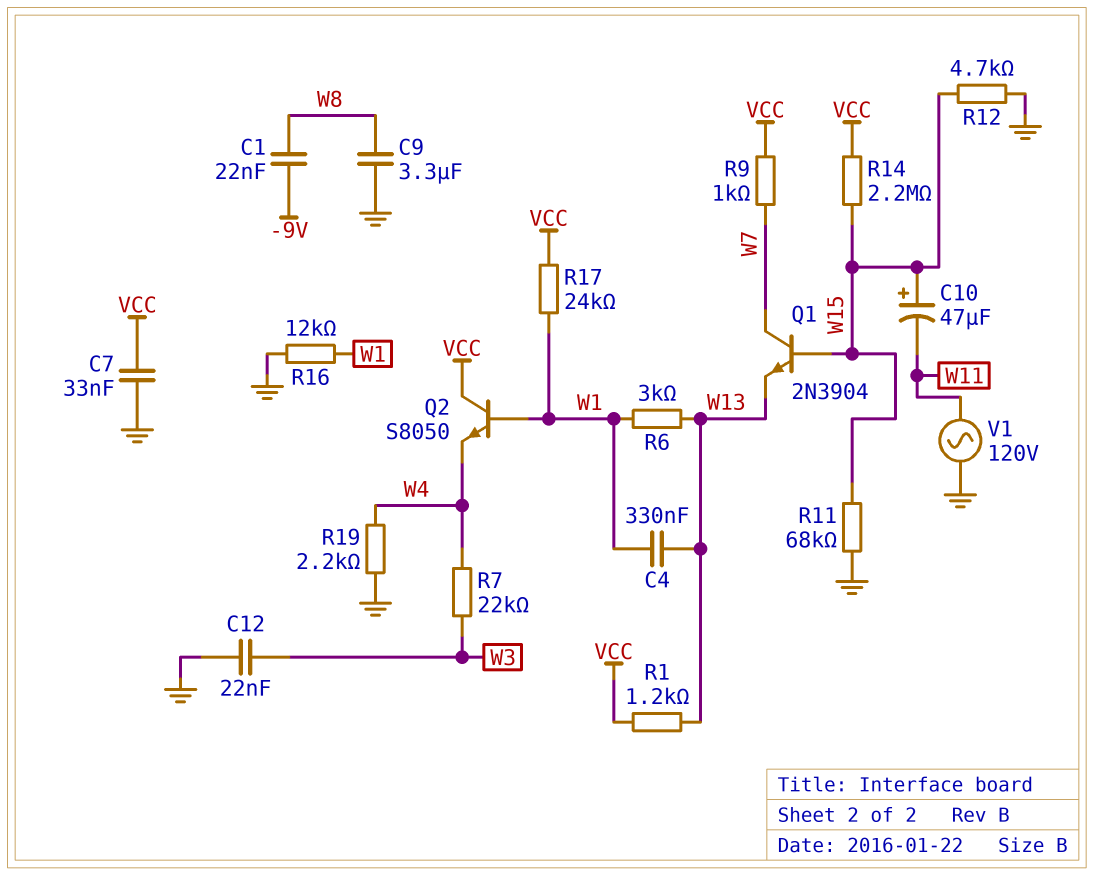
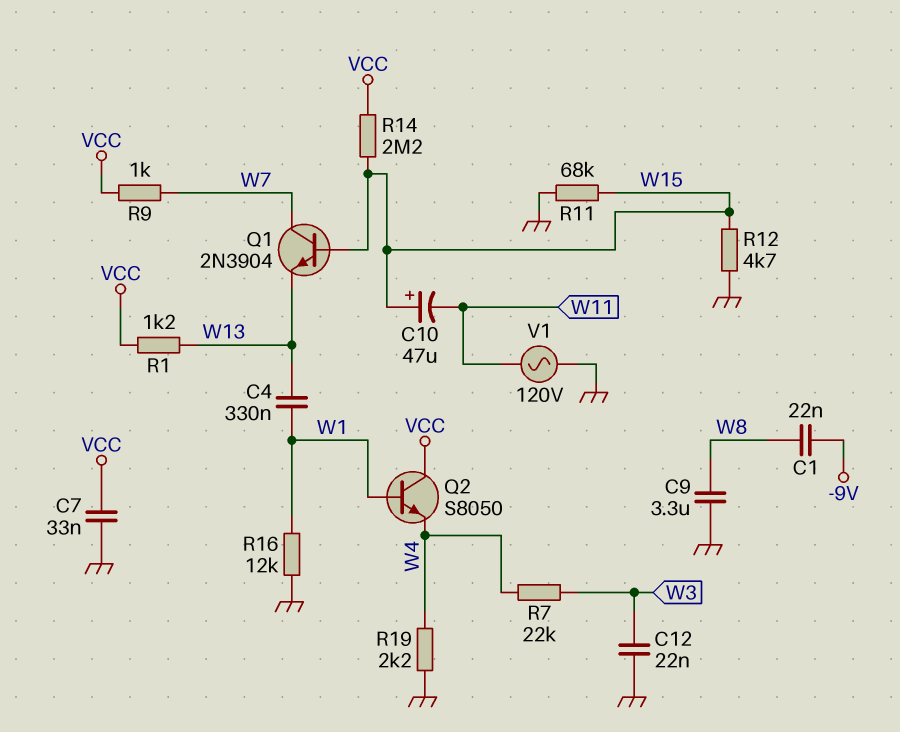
R6: 3k (W1, W13) -> none
R17: 24k (VCC, W1) -> none

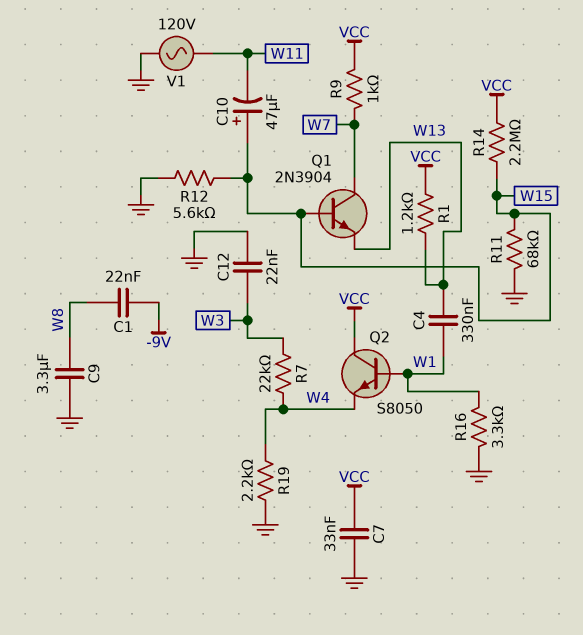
R12: 4.7k (GND, W15) -> 5.6k (GND, W15)
R16: 12k (GND, W1) -> 3.3k (GND, W1)

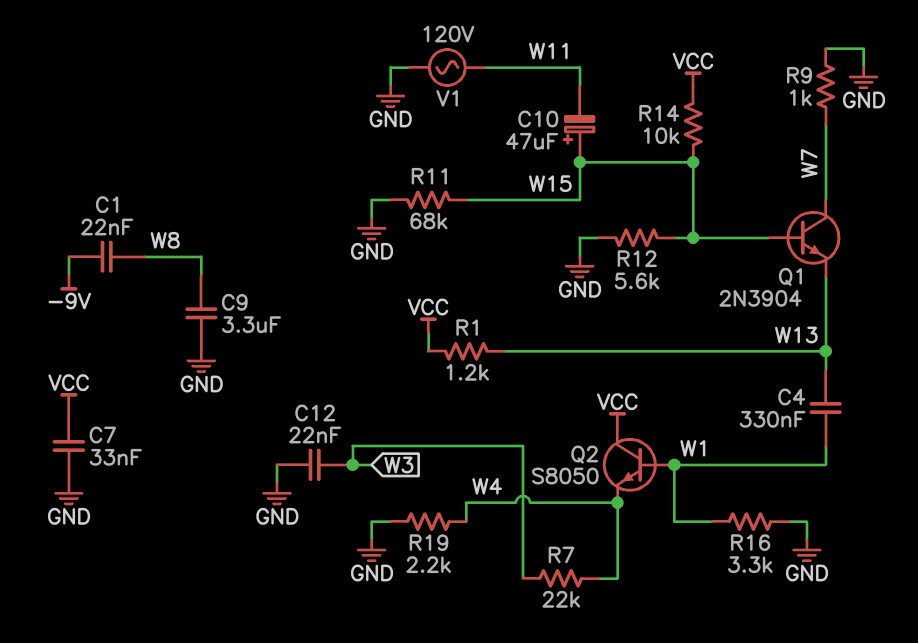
R9: 1k (VCC, W7) -> 1k (GND, W7)
R14: 2.2M (VCC, W15) -> 10k (VCC, W15)

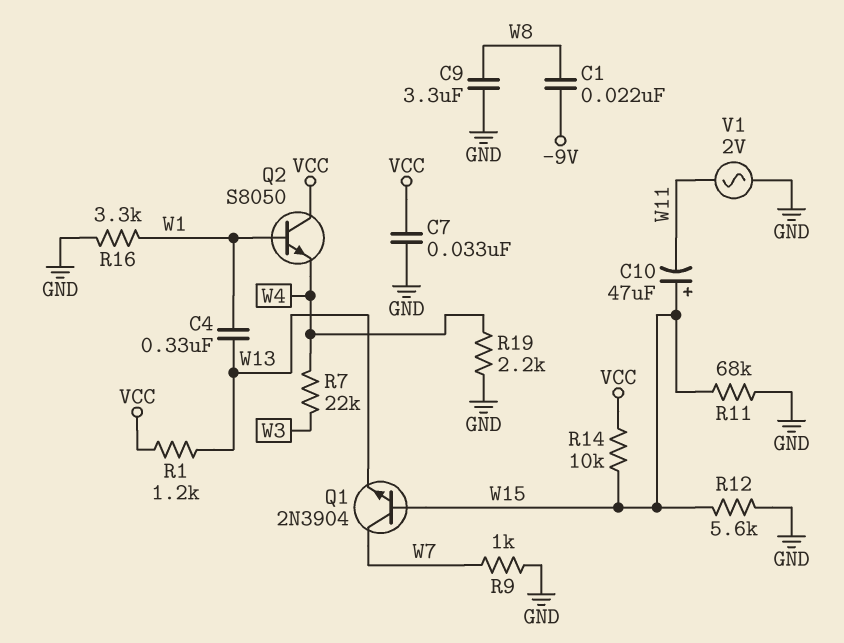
C12: 22nF (GND, W3) -> none
V1: AC 120V (GND, W11) -> AC 2V (GND, W11)

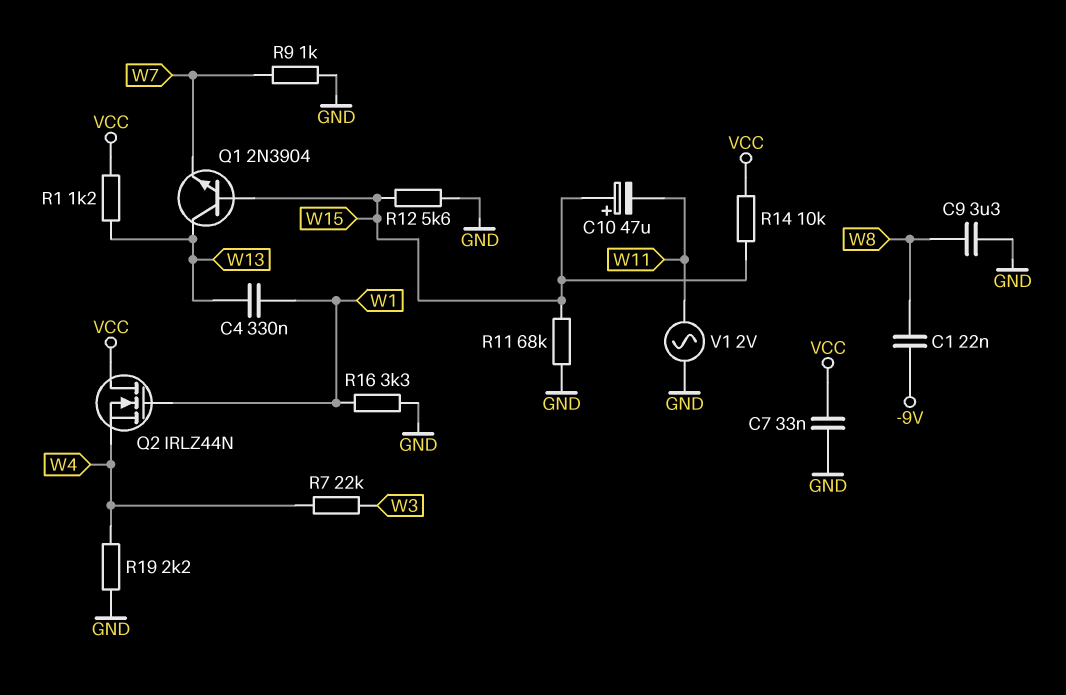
Q1: NPN 2N3904 (B W15, C W7, E W13) -> NPN 2N3904 (B W15, C W13, E W7)
Q2: NPN S8050 (B W1, C VCC, E W4) -> NMOS IRLZ44N (G W1, D VCC, S W4)

